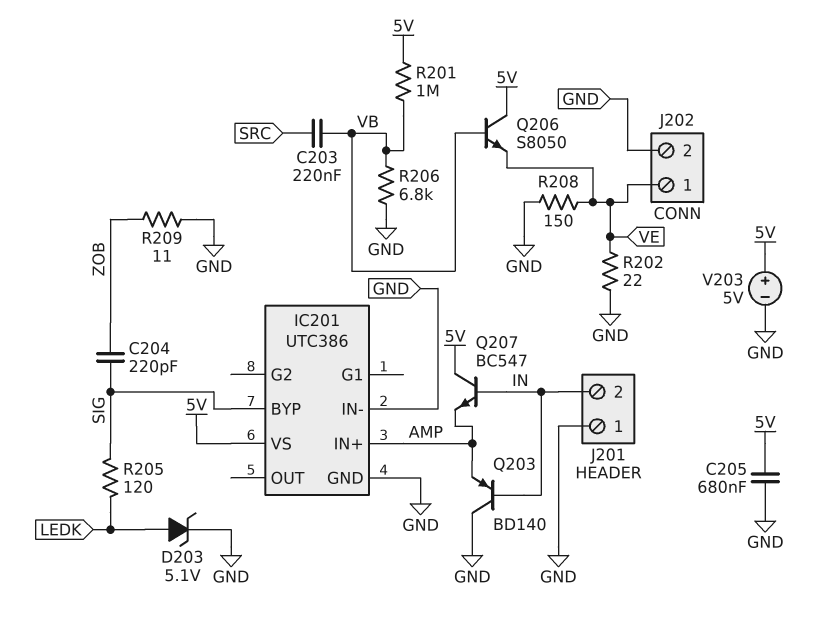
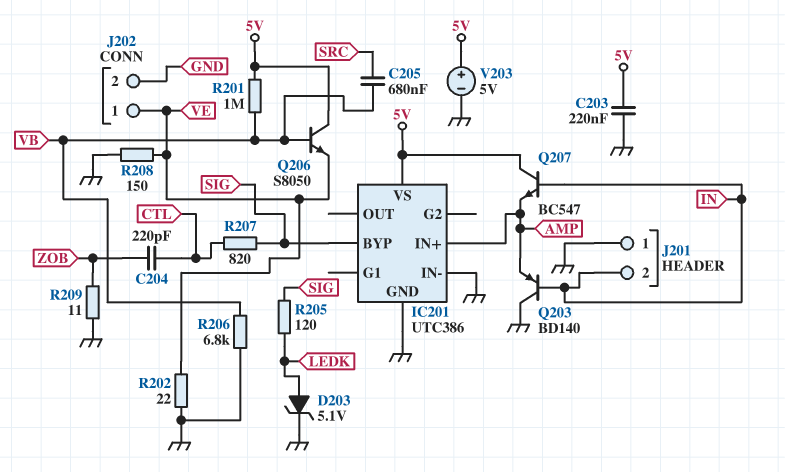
C203: 220nF (SRC, VB) -> 220nF (5V, GND)
C204: 220pF (SIG, ZOB) -> 220pF (CTL, ZOB)
C205: 680nF (5V, GND) -> 680nF (SRC, VB)
R207: none -> 820 (CTL, SIG)

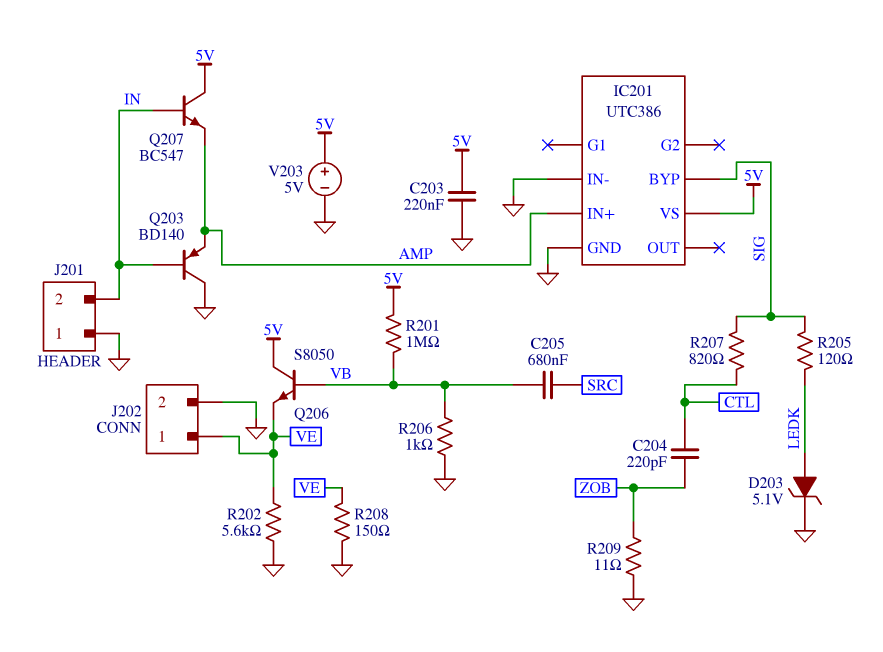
R202: 22 (GND, VE) -> 5.6k (GND, VE)
R206: 6.8k (GND, VB) -> 1k (GND, VB)

